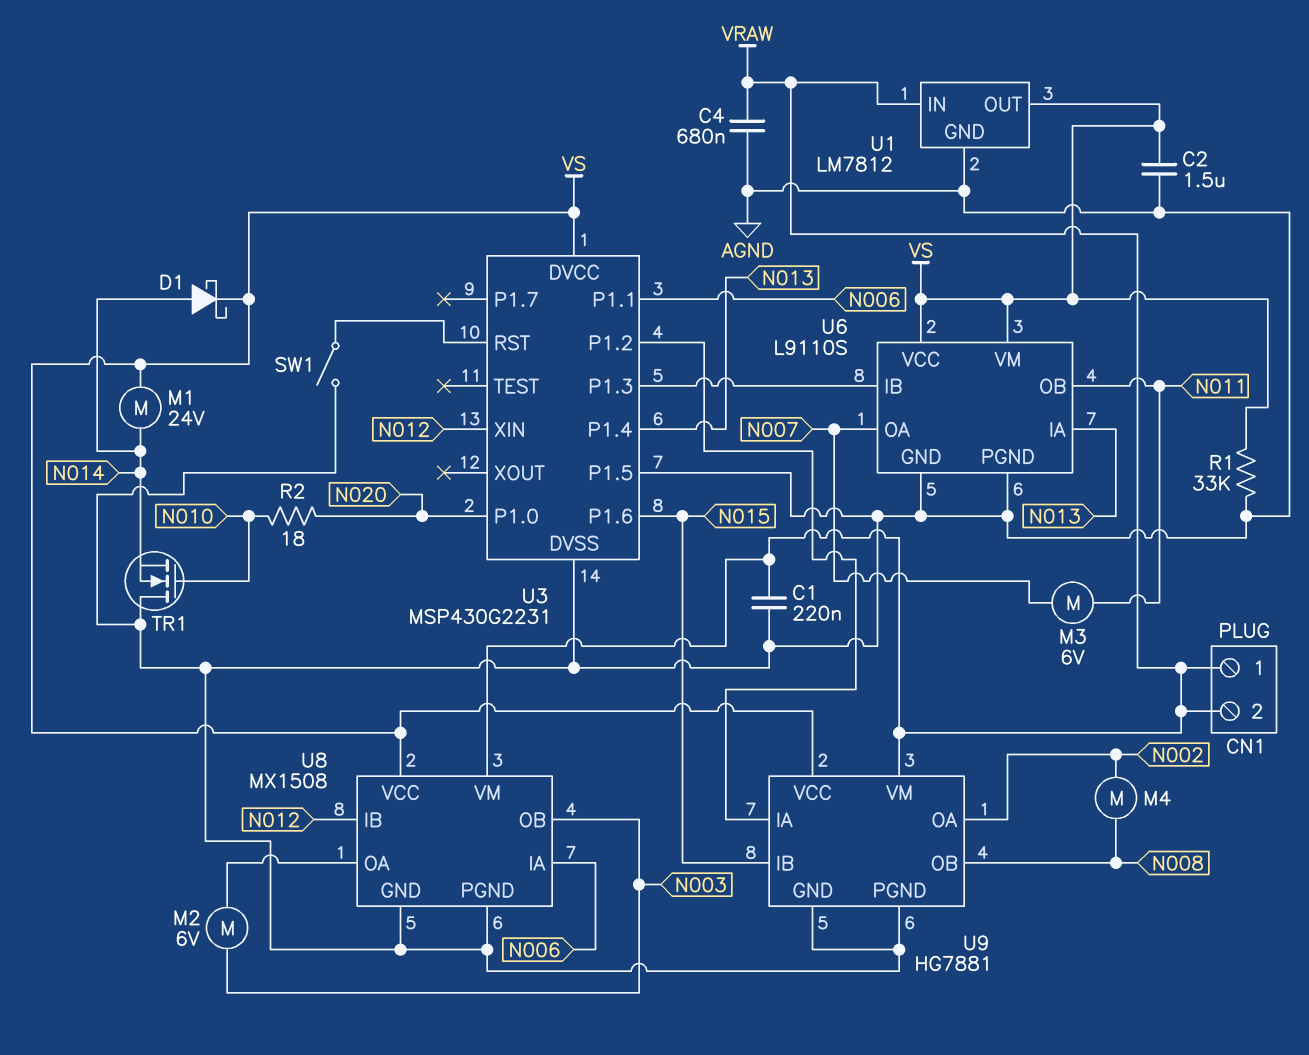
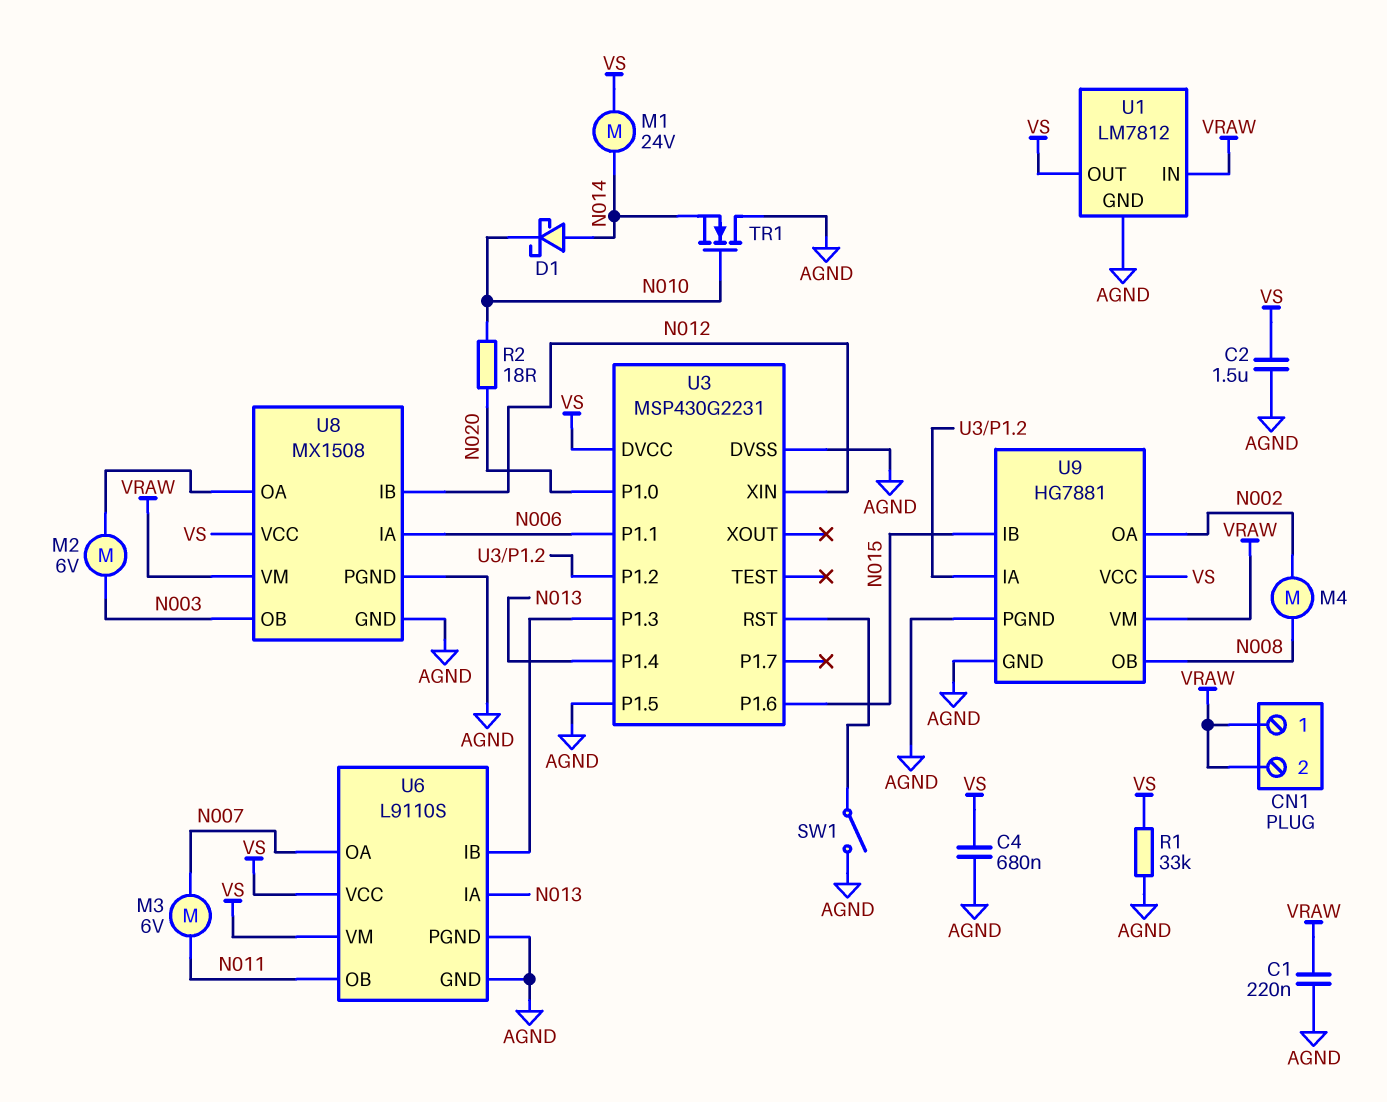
C4: 680nF (AGND, VRAW) -> 680nF (AGND, VS)
D1: schottky (A N014, K VS) -> schottky (A N014, K N010)

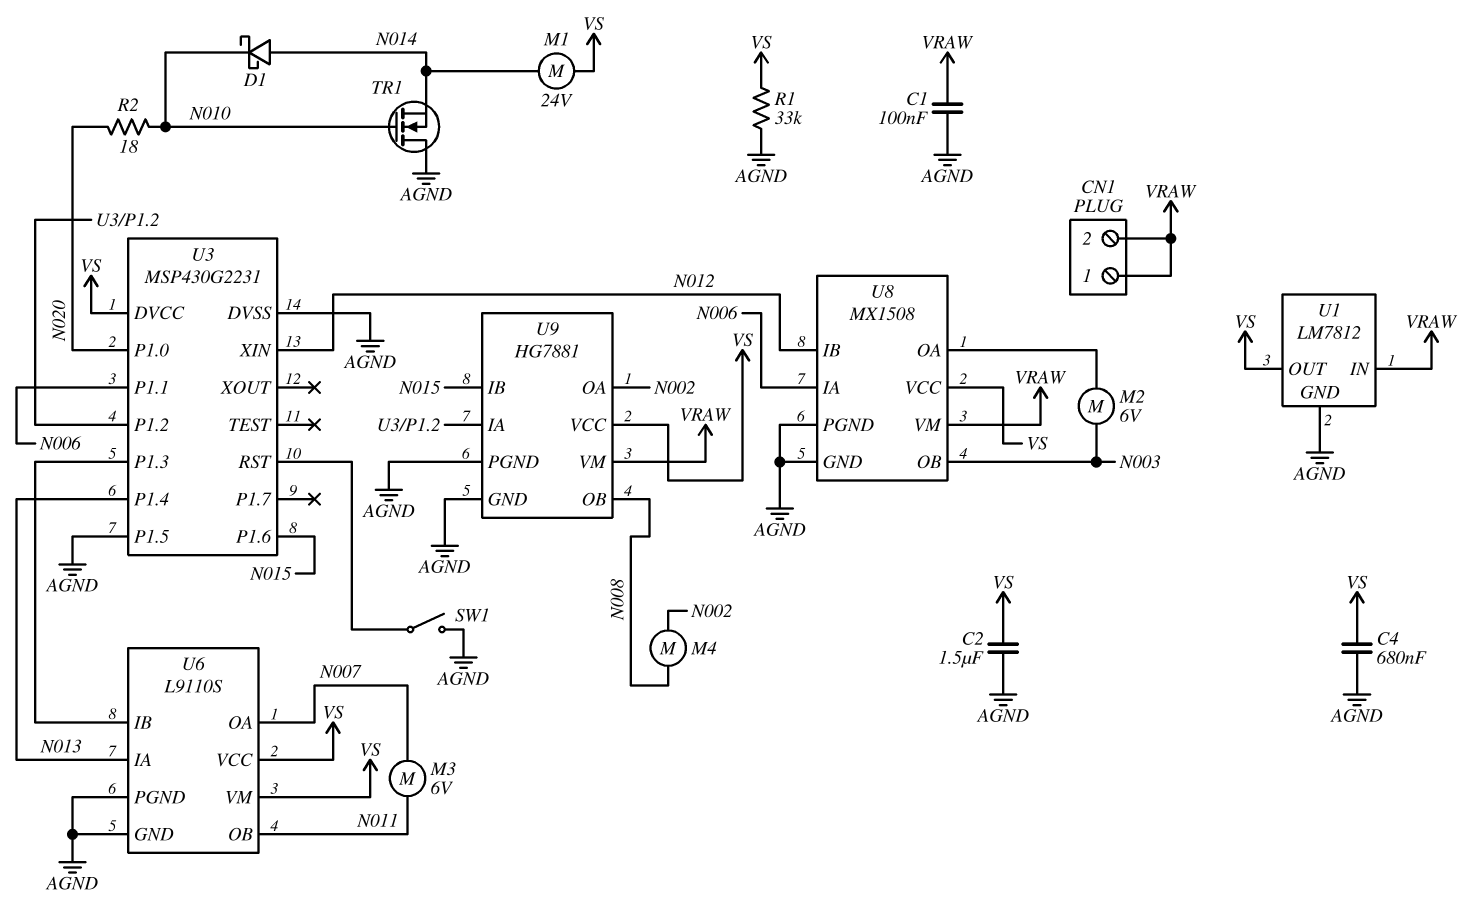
C1: 220nF (AGND, VRAW) -> 100nF (AGND, VRAW)

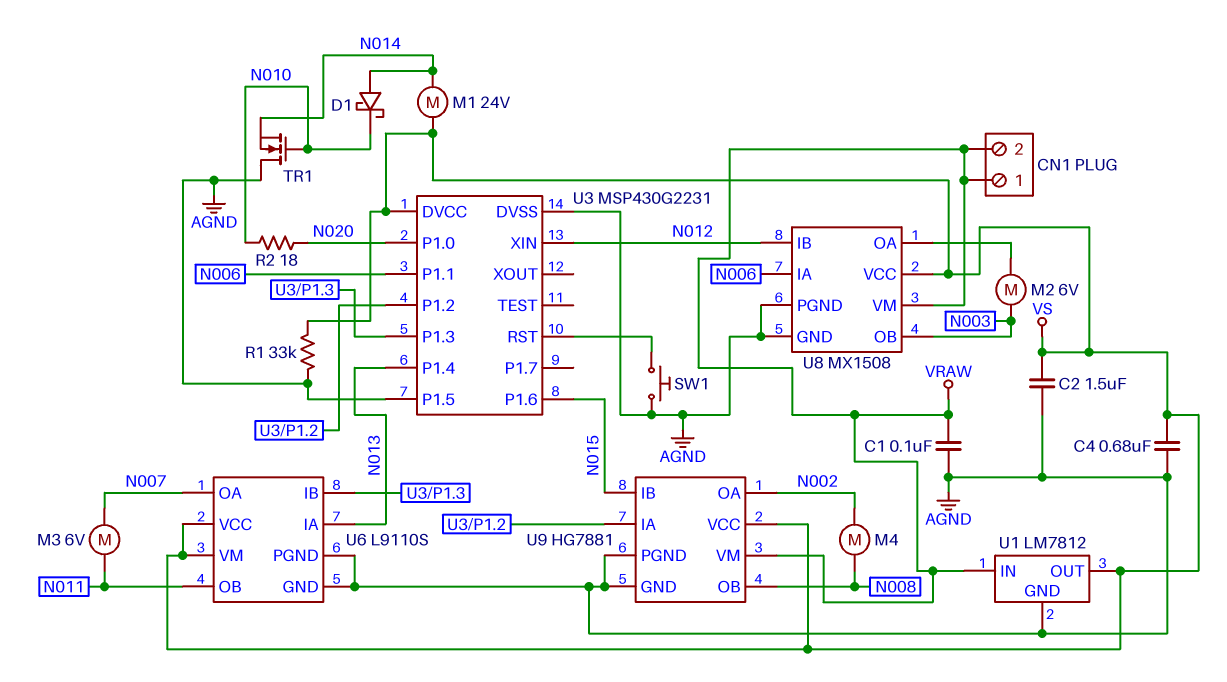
SW1: switch (AGND, U3/RST) -> button (AGND, U3/RST)

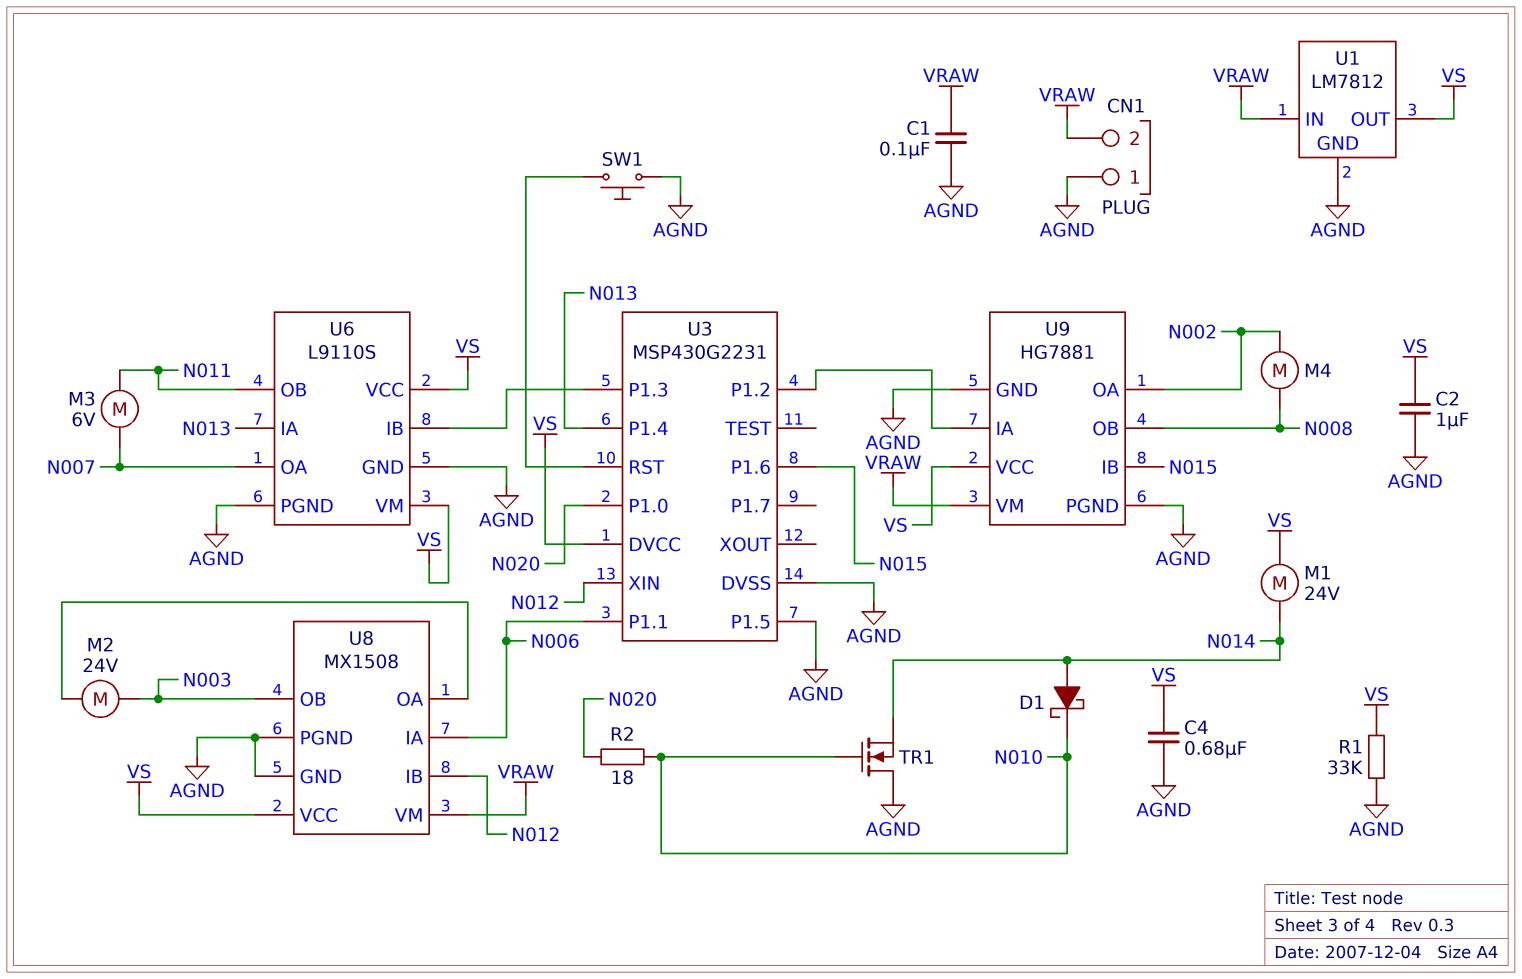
C2: 1.5uF (AGND, VS) -> 1uF (AGND, VS)
CN1 pin 1: VRAW -> AGND
M2: motor 6V (N003, U8/OA) -> motor 24V (N003, U8/OA)

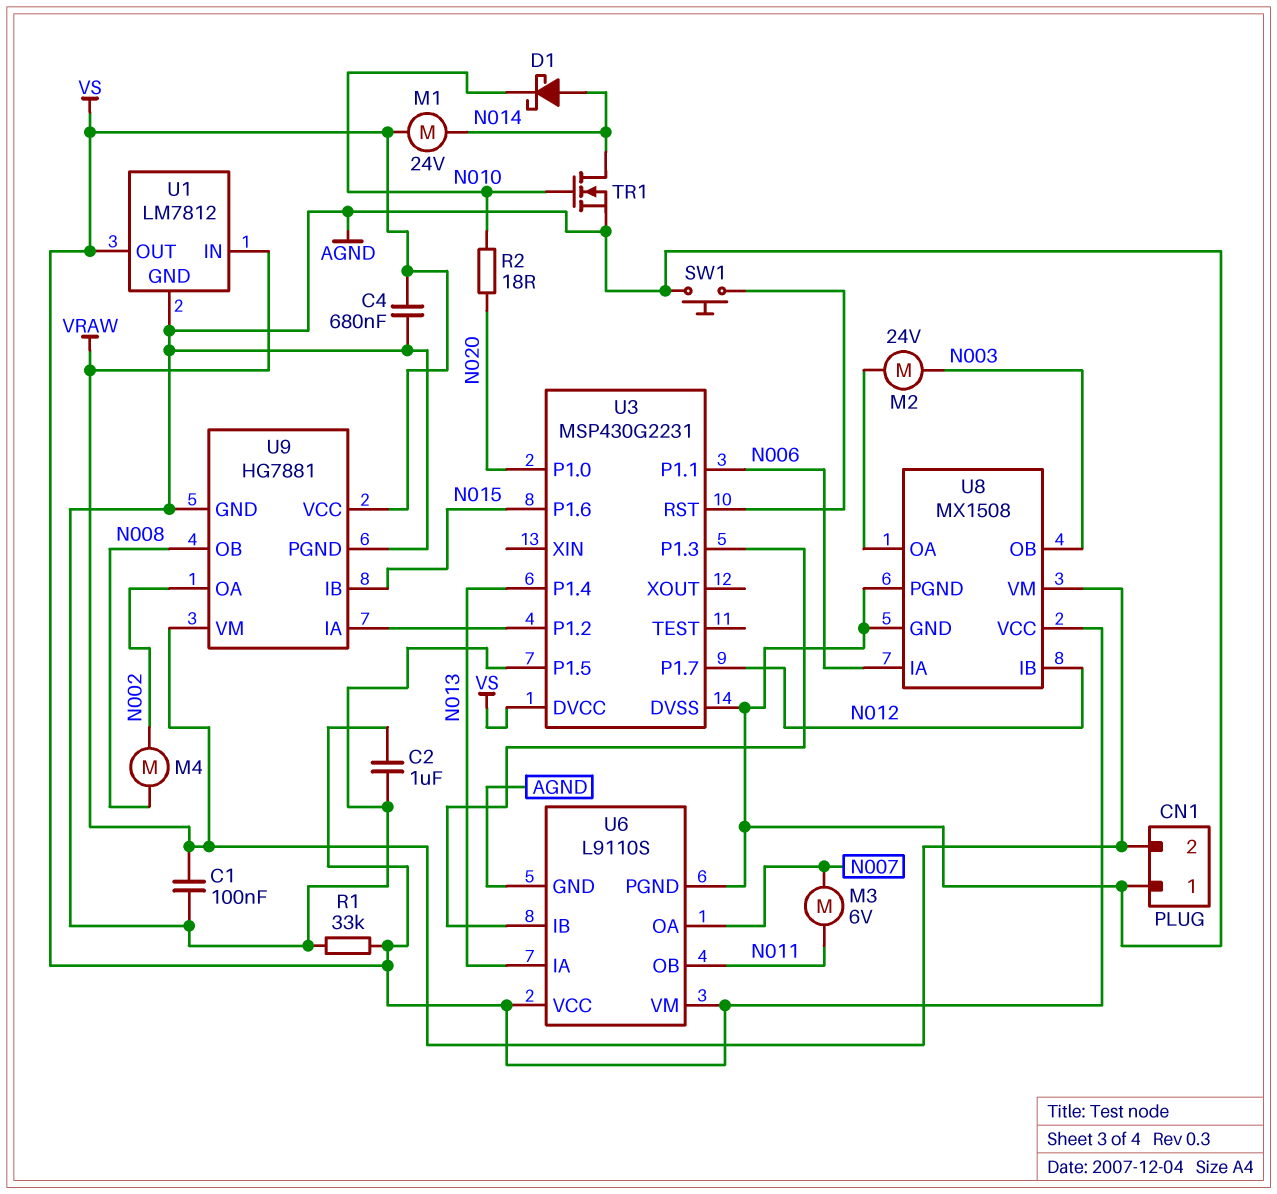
TR1: NMOS (G N010, D AGND, S N014) -> NMOS (G N010, D N014, S AGND)
U3 pin P1.7: none -> N012
U3 pin XIN: N012 -> none

